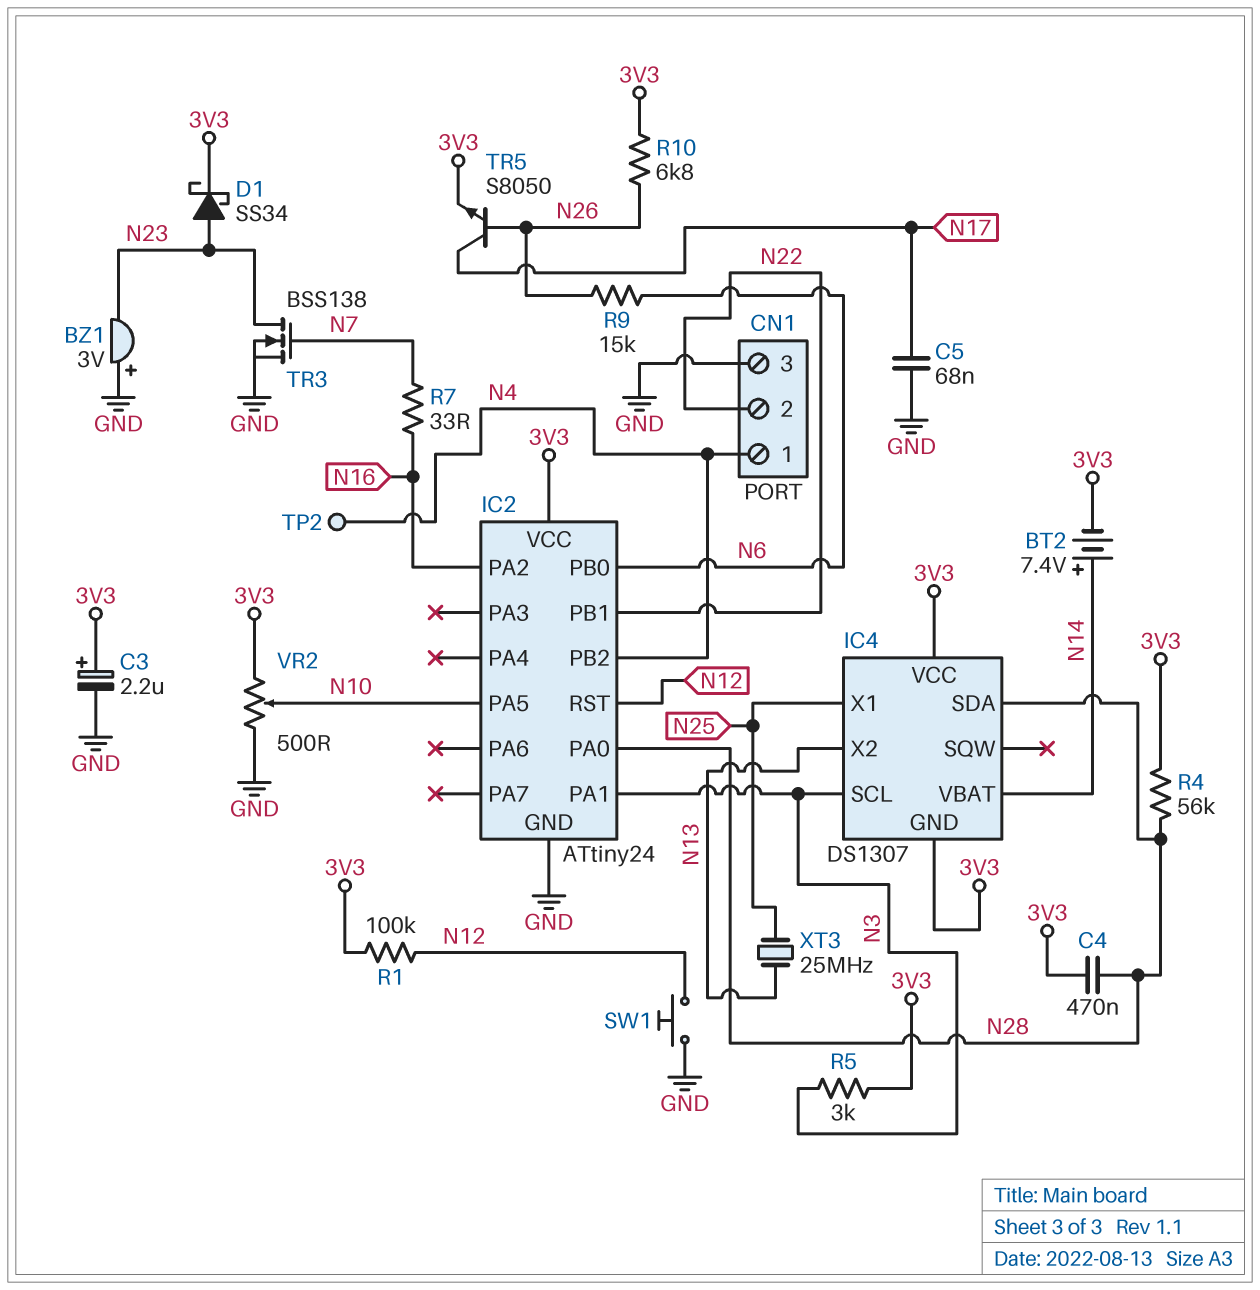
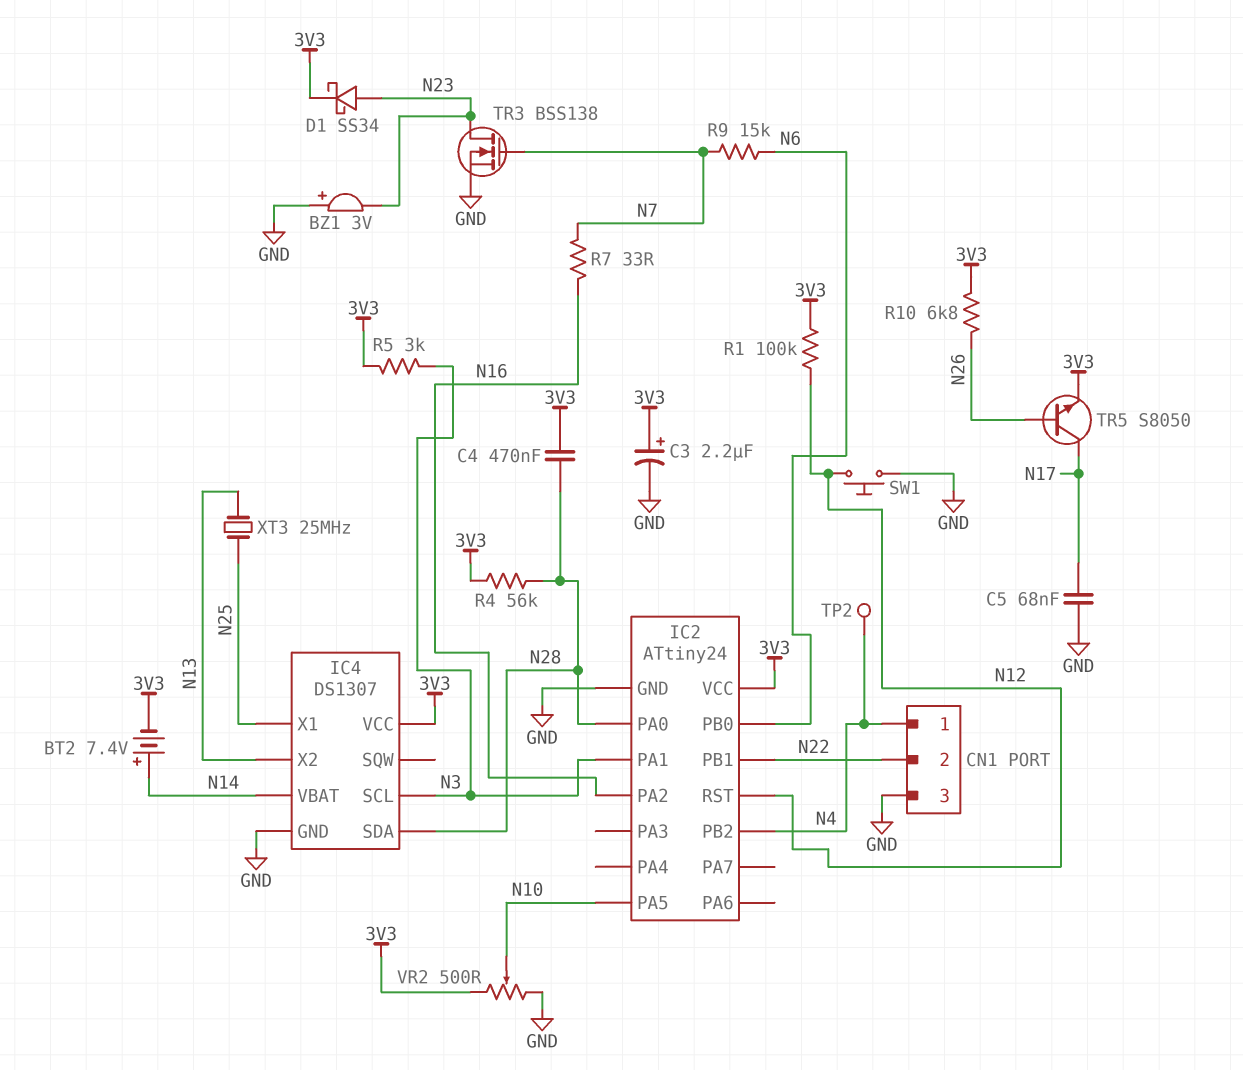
IC4 pin GND: 3V3 -> GND
R9: 15k (N6, N26) -> 15k (N6, N7)

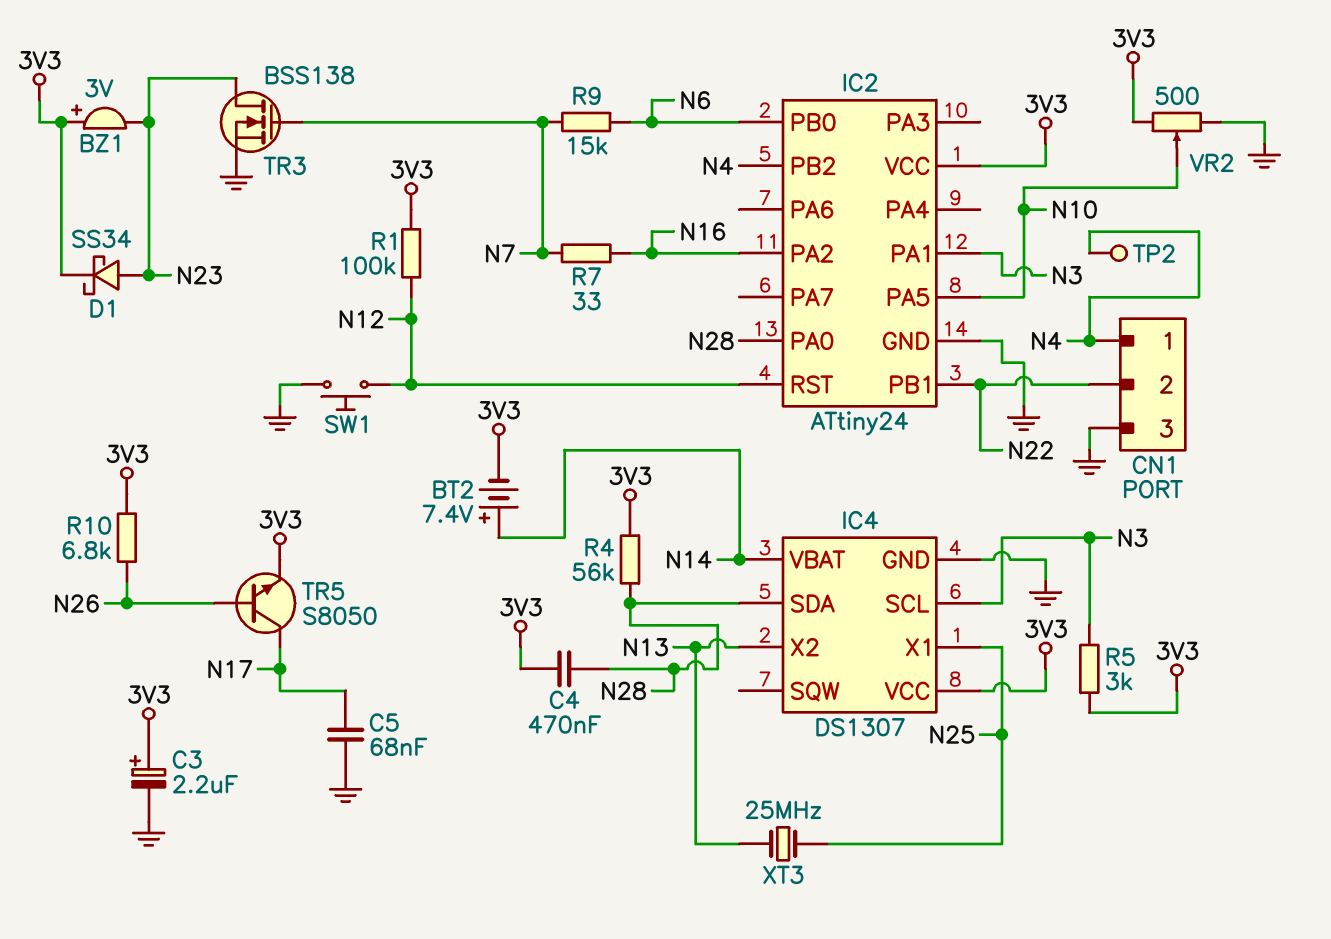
BZ1: buzzer 3V (plus GND, minus N23) -> buzzer 3V (plus 3V3, minus N23)

